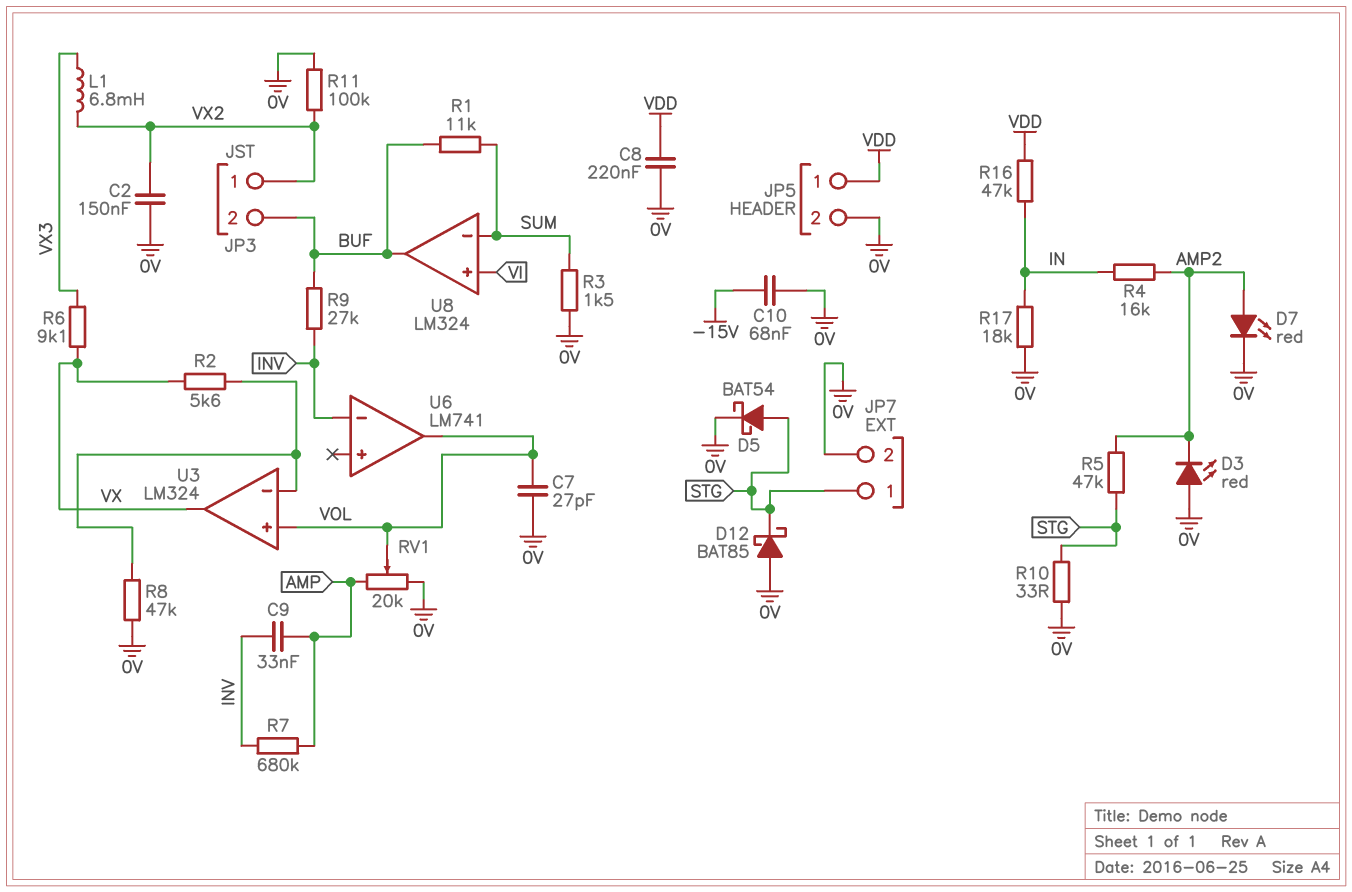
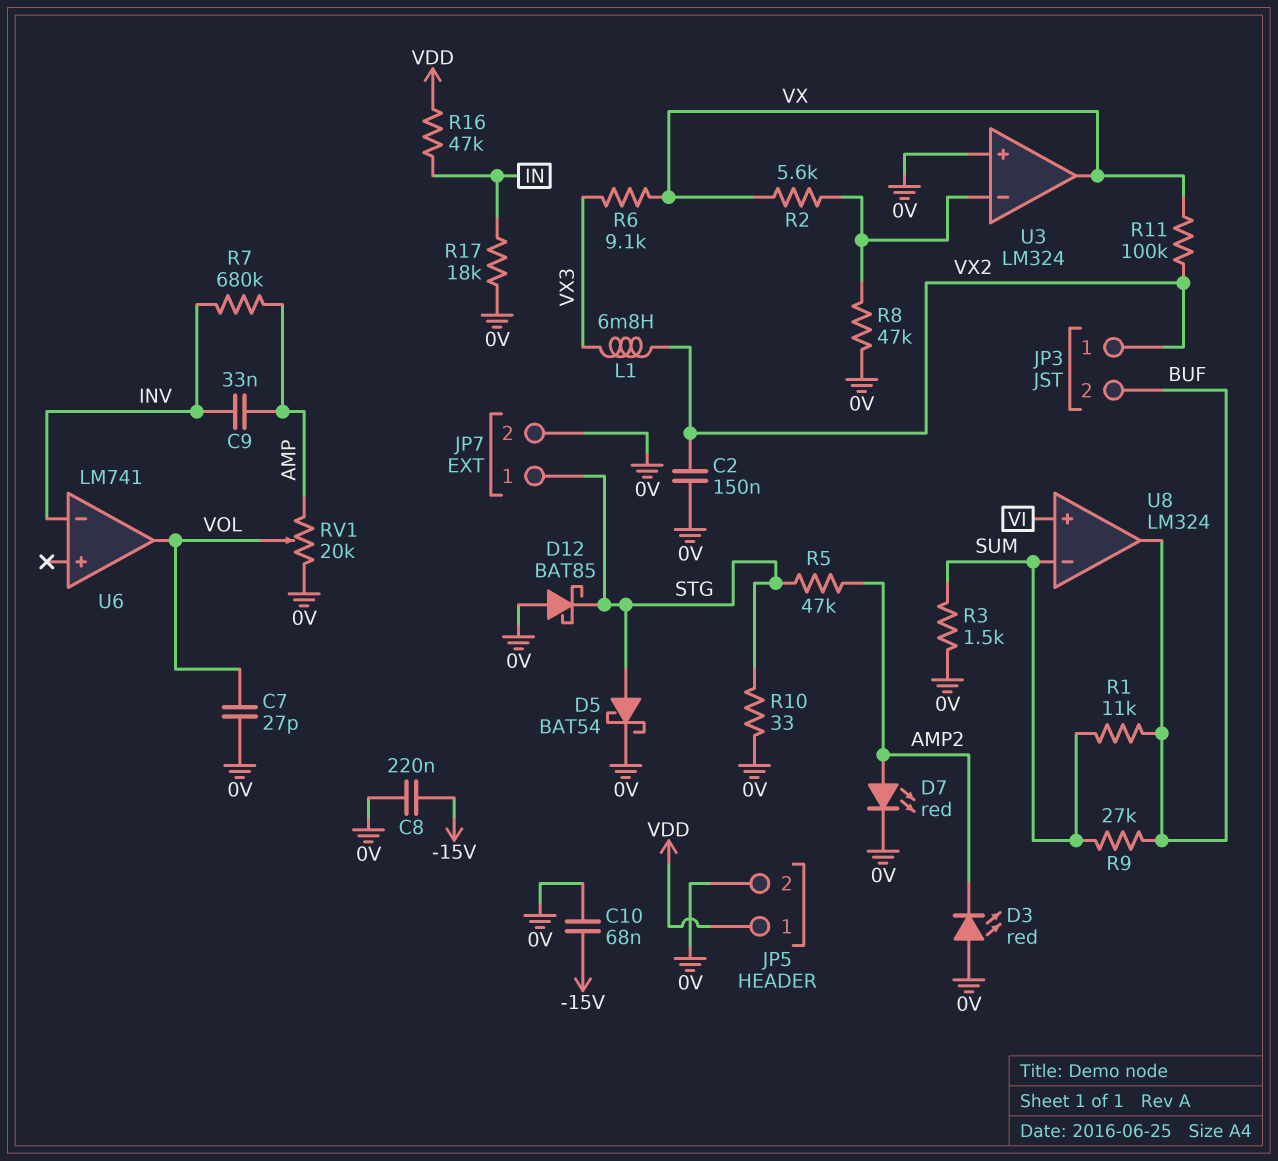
C8: 220nF (0V, VDD) -> 220nF (-15V, 0V)
R4: 16k (AMP2, IN) -> none
R9: 27k (BUF, INV) -> 27k (BUF, SUM)
R11: 100k (0V, VX2) -> 100k (VX, VX2)
U3 pin in+: VOL -> 0V

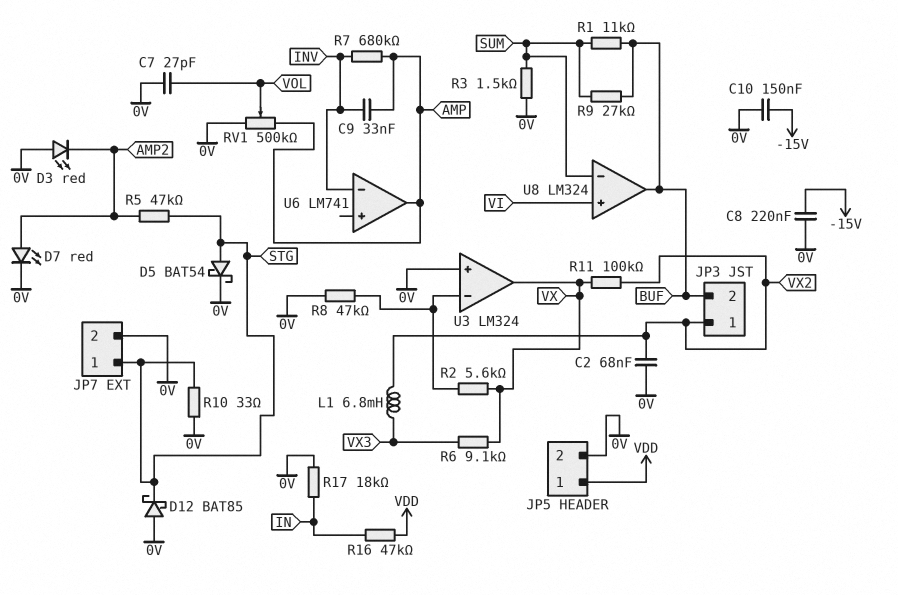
C2: 150nF (0V, VX2) -> 68nF (0V, VX2)
C10: 68nF (-15V, 0V) -> 150nF (-15V, 0V)
RV1: 20k (0V, AMP, wiper VOL) -> 500k (0V, AMP, wiper VOL)
U6 pin out: VOL -> AMP

